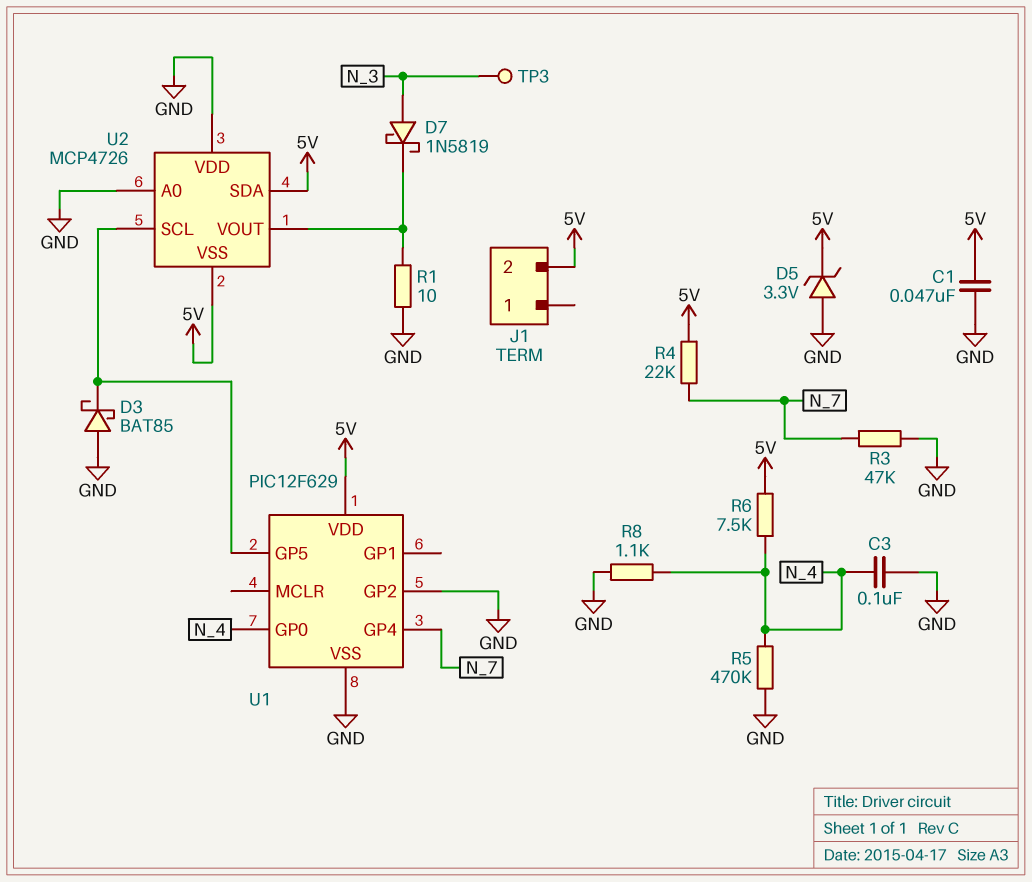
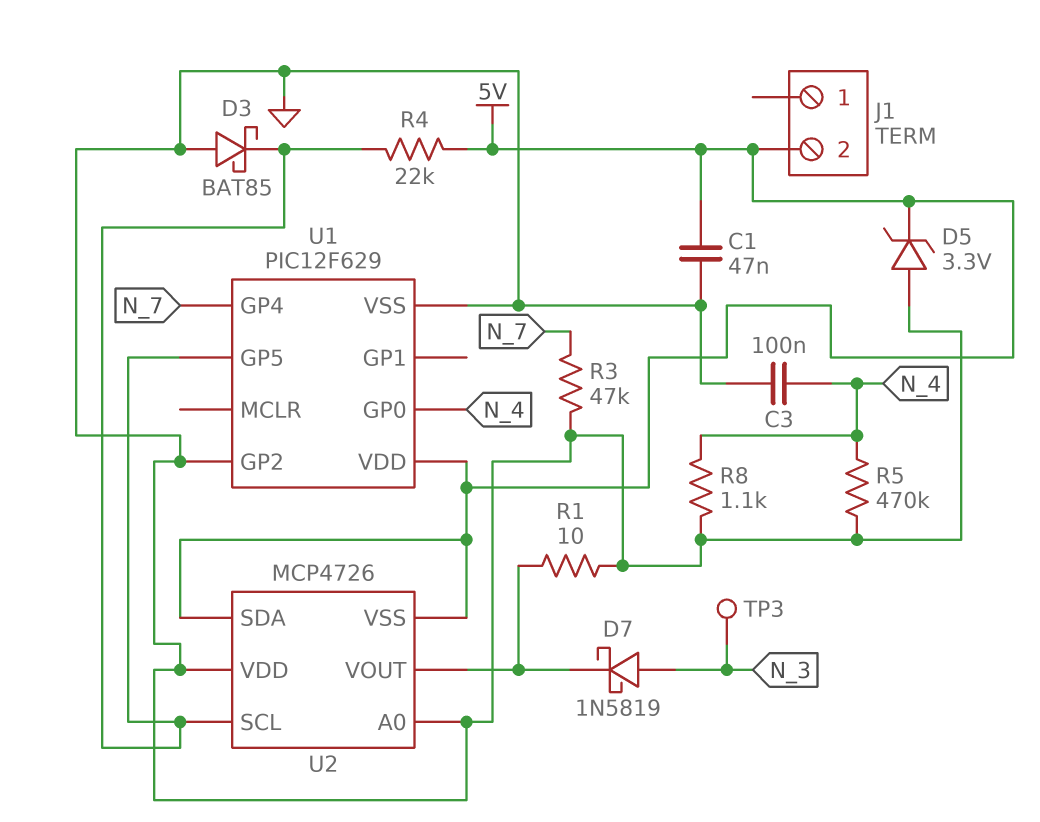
R4: 22k (5V, N_7) -> 22k (5V, U1/GP5)
R6: 7.5k (5V, N_4) -> none

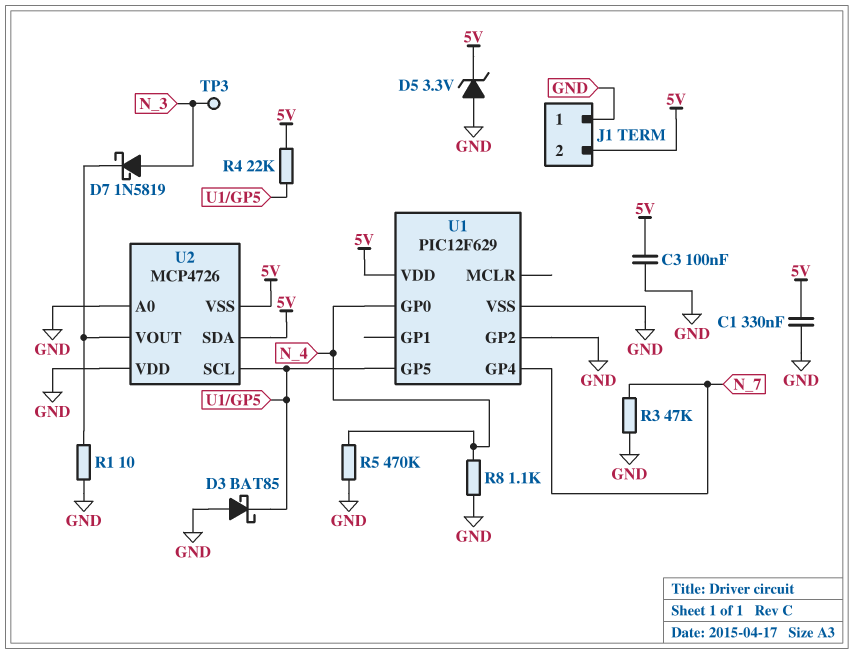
C1: 47nF (5V, GND) -> 330nF (5V, GND)
C3: 100nF (GND, N_4) -> 100nF (5V, GND)
J1 pin 1: none -> GND

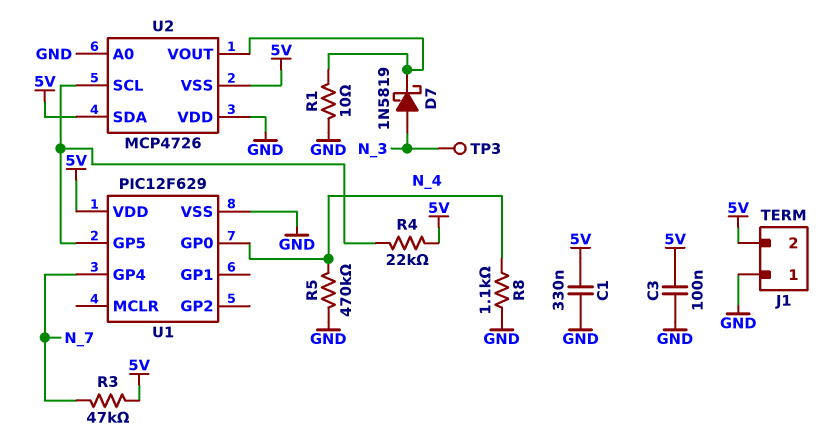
D3: schottky BAT85 (A GND, K U1/GP5) -> none
D5: zener 3.3V (A GND, K 5V) -> none
R3: 47k (GND, N_7) -> 47k (5V, N_7)
U1 pin GP2: GND -> none

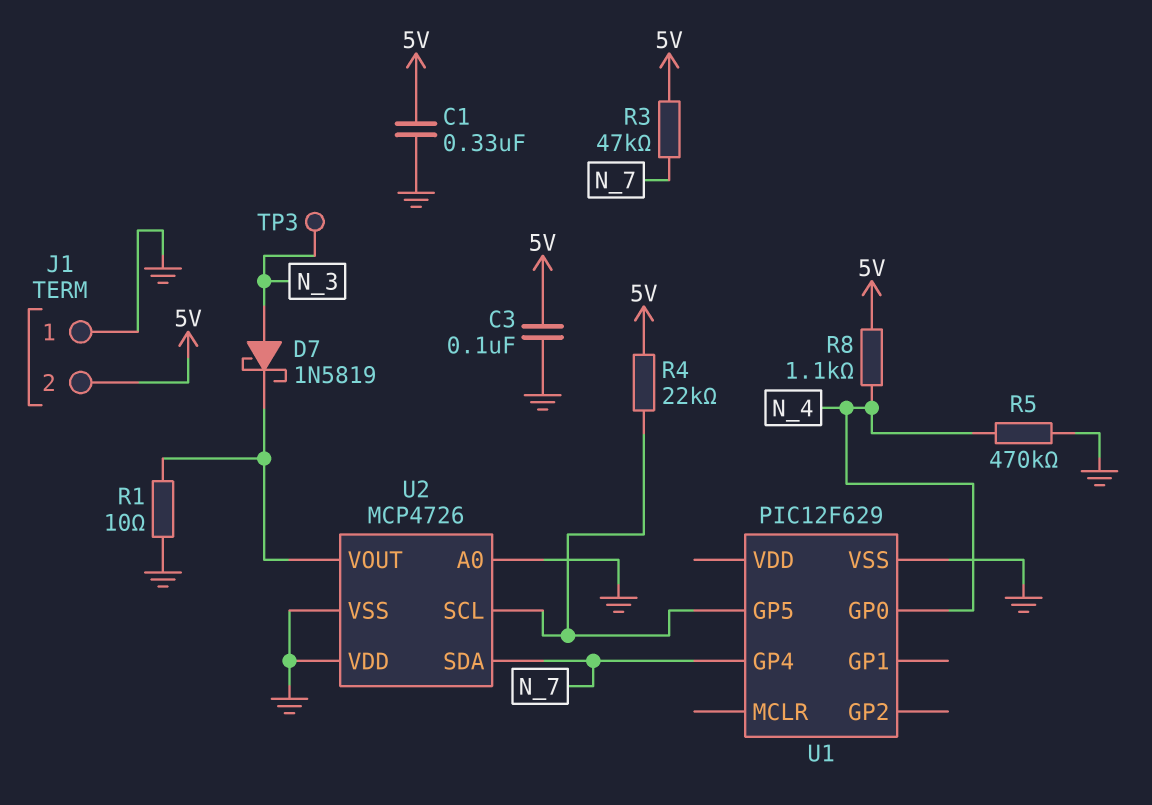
R8: 1.1k (GND, N_4) -> 1.1k (5V, N_4)
U1 pin VDD: 5V -> none
U2 pin SDA: 5V -> N_7
U2 pin VSS: 5V -> GND

